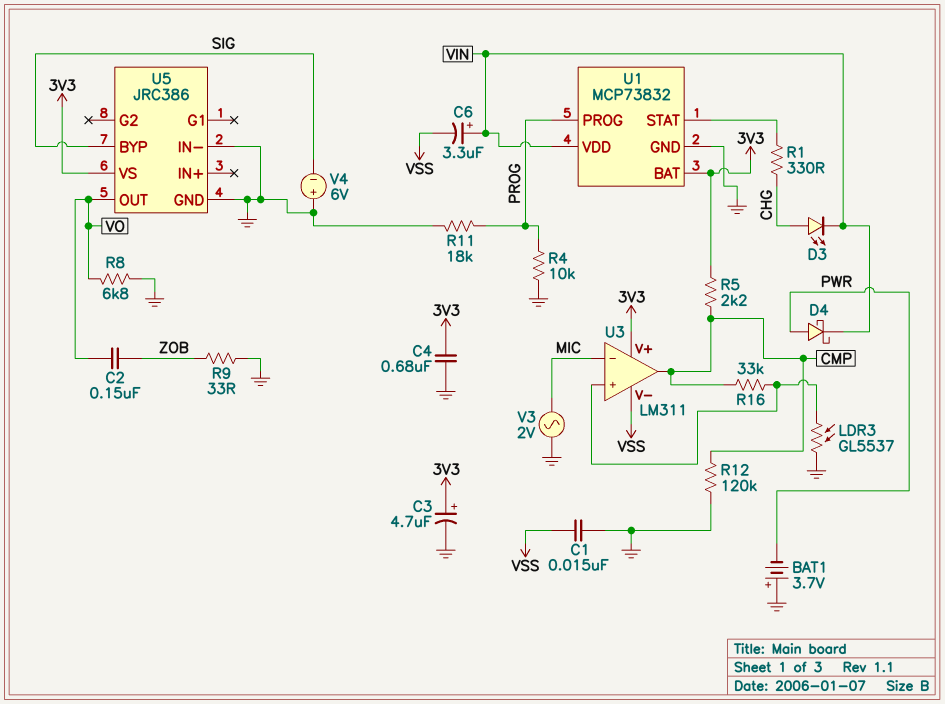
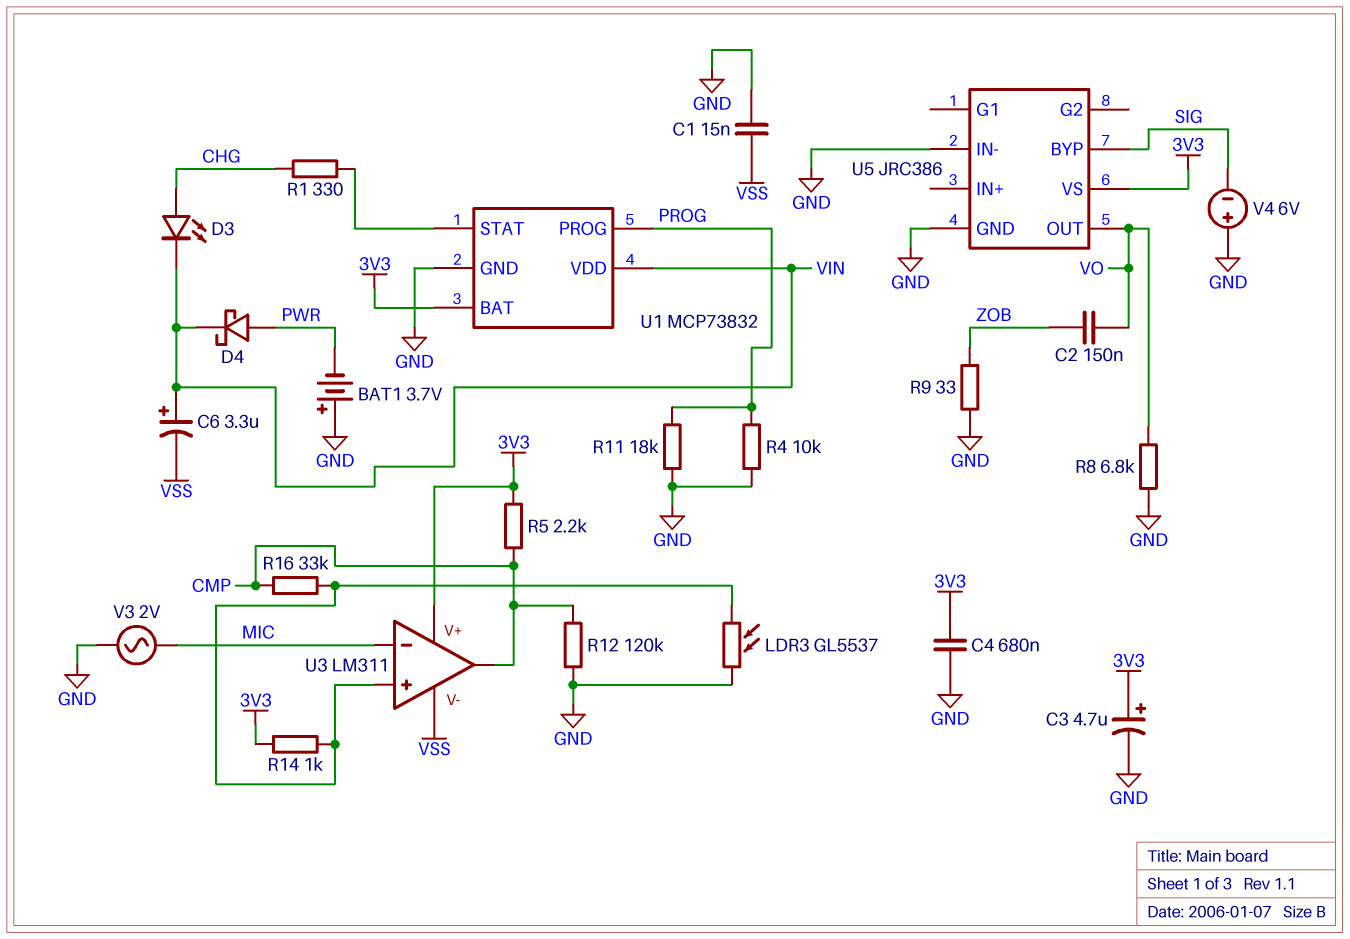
R14: none -> 1k (3V3, U3/in+)

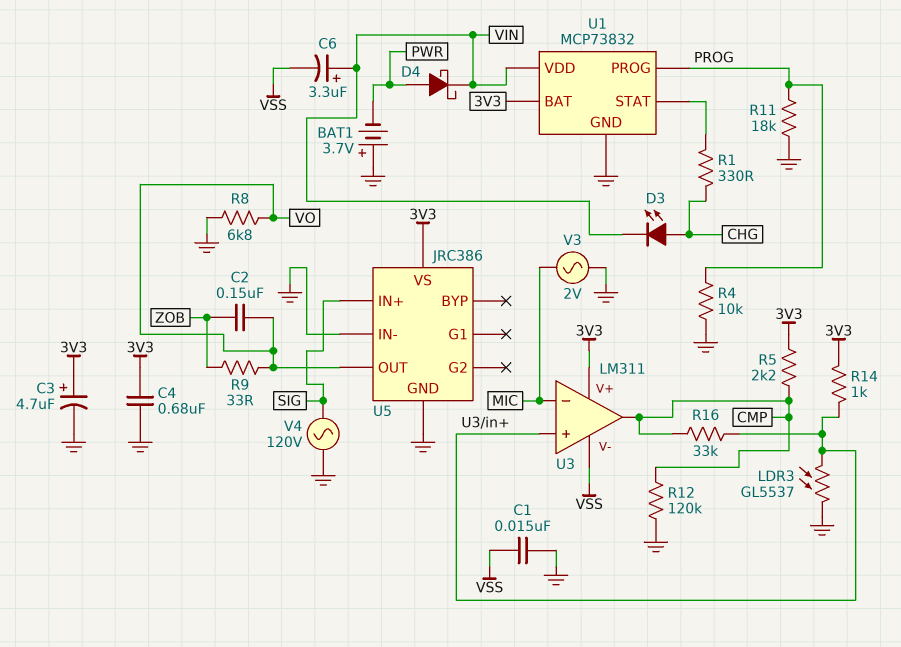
R9: 33 (GND, ZOB) -> 33 (VO, ZOB)
U5 pin BYP: SIG -> none
U5 pin IN+: none -> SIG
V4: 6V (plus GND, minus SIG) -> AC 120V (GND, SIG)

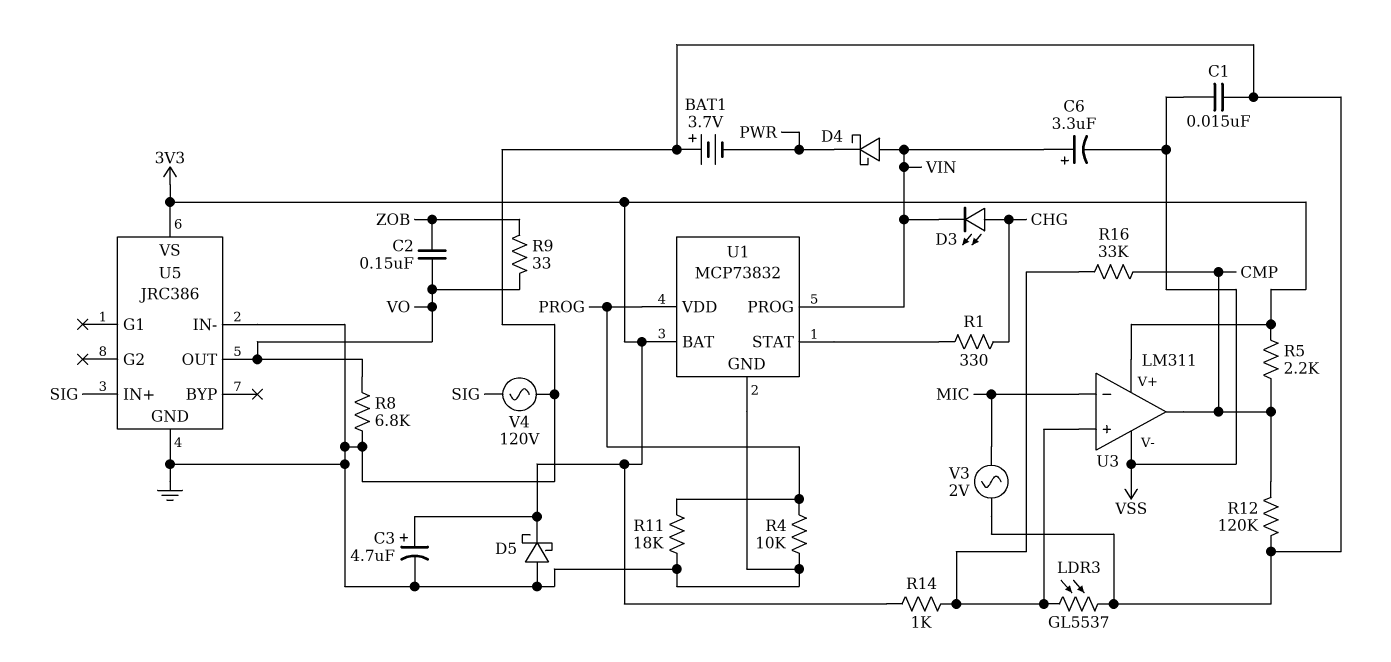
C4: 680nF (3V3, GND) -> none
D4: schottky (A PWR, K VIN) -> schottky (A VIN, K PWR)
D5: none -> schottky (A GND, K 3V3)
U1 pin PROG: PROG -> VIN
U1 pin VDD: VIN -> PROG

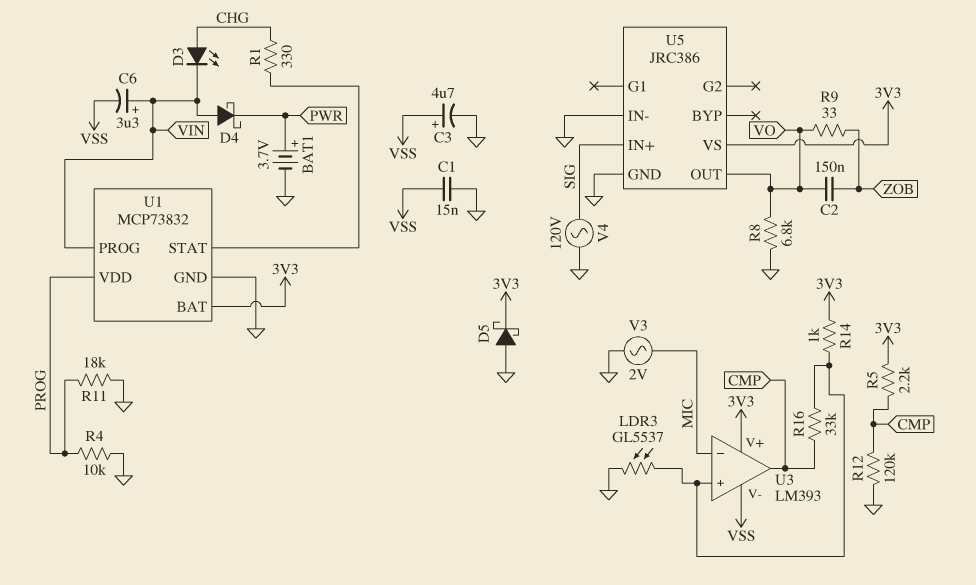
BAT1: 3.7V (plus GND, minus PWR) -> 3.7V (plus PWR, minus GND)
C3: 4.7uF (plus 3V3, minus GND) -> 4.7uF (plus VSS, minus GND)
U3: LM311 -> LM393

